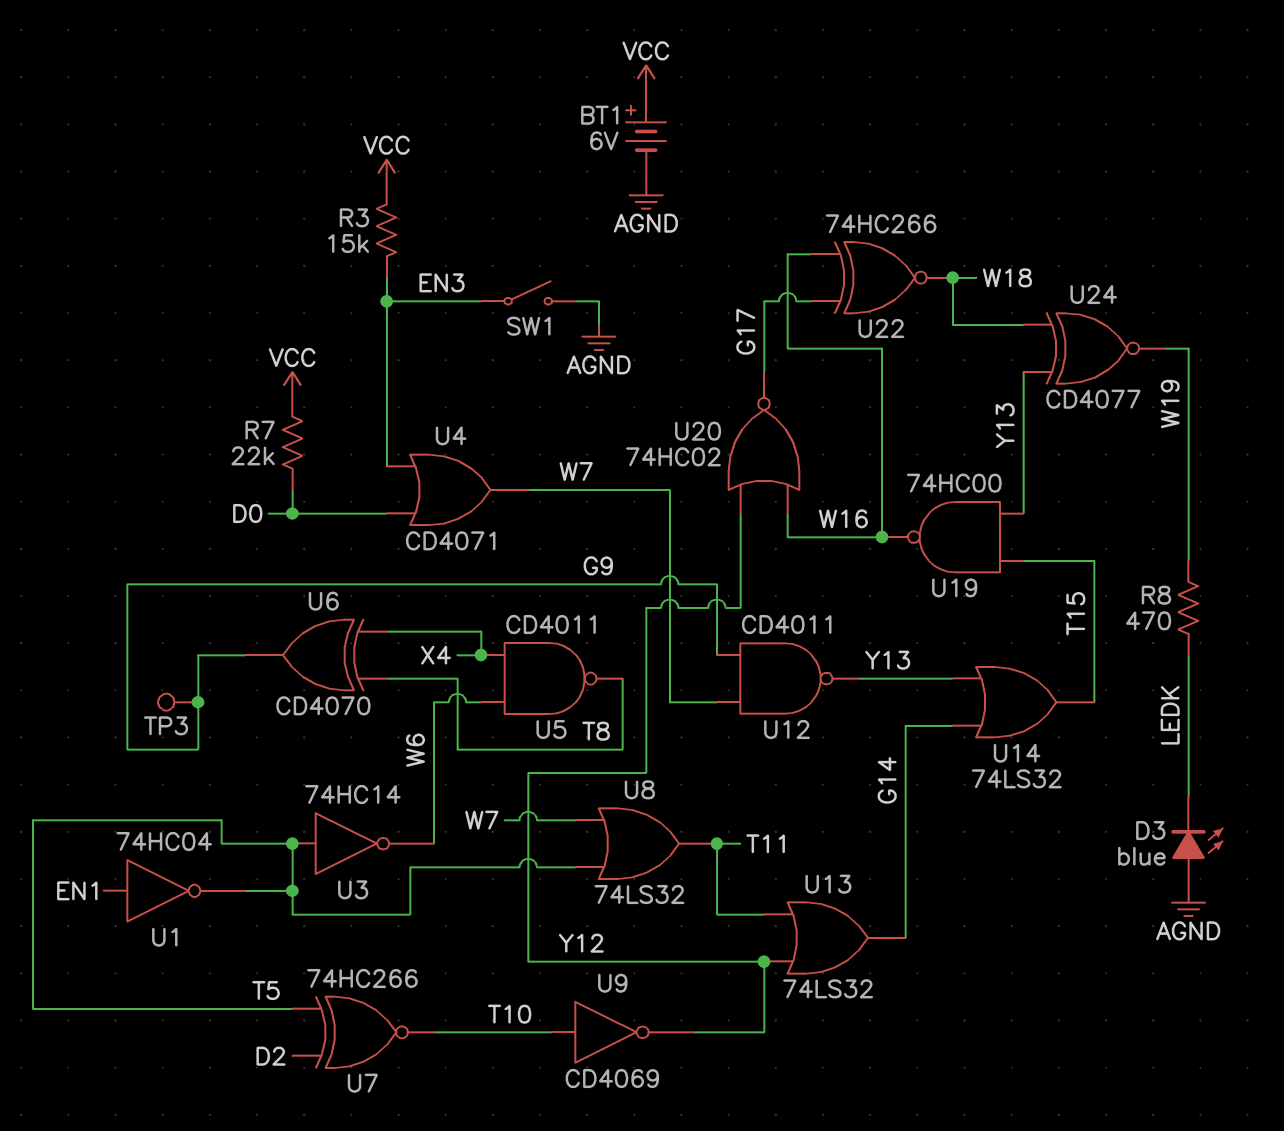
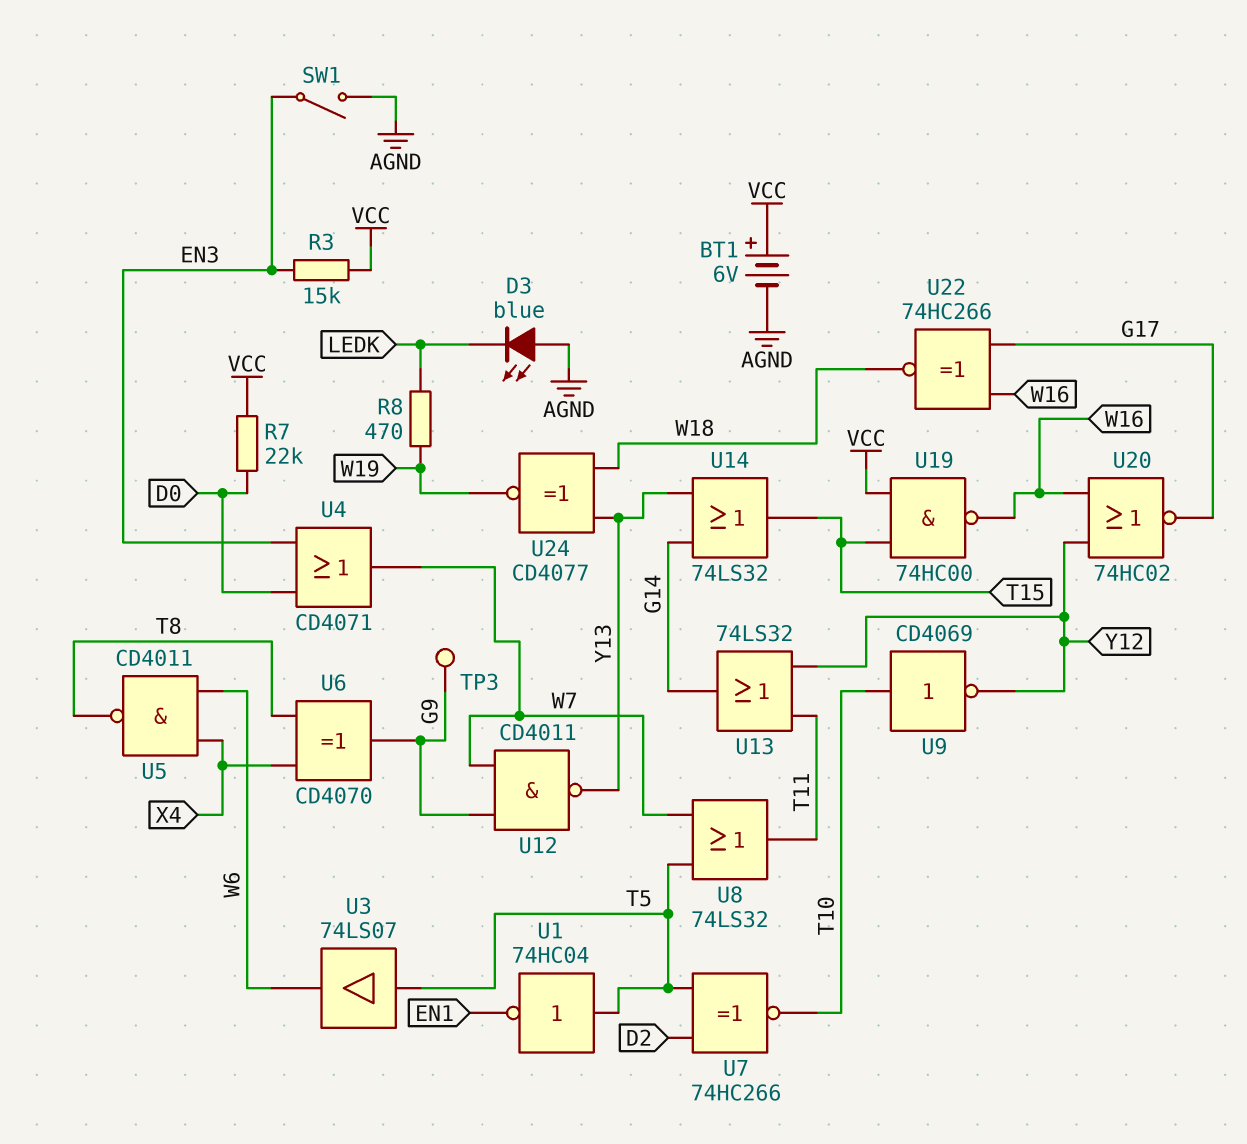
U1: NOT 74HC04 (in EN1, out T5) -> NOT 74HC04 (in T5, out EN1)
U3: NOT 74HC14 (in T5, out W6) -> buffer 74LS07 (in T5, out W6)
U19: NAND 74HC00 (in T15, in Y13, out W16) -> NAND 74HC00 (in T15, in VCC, out W16)

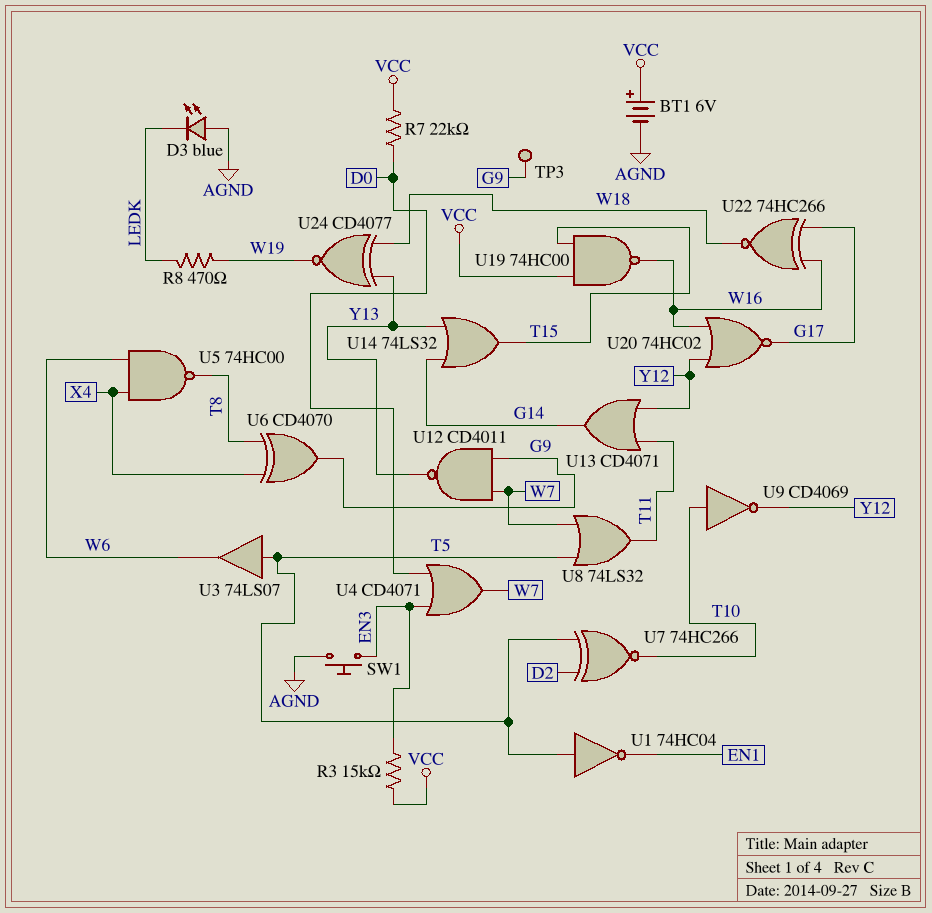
SW1: switch (AGND, EN3) -> button (AGND, EN3)
U5: NAND CD4011 (in W6, in X4, out T8) -> NAND 74HC00 (in W6, in X4, out T8)
U13: OR 74LS32 (in T11, in Y12, out G14) -> OR CD4071 (in T11, in Y12, out G14)

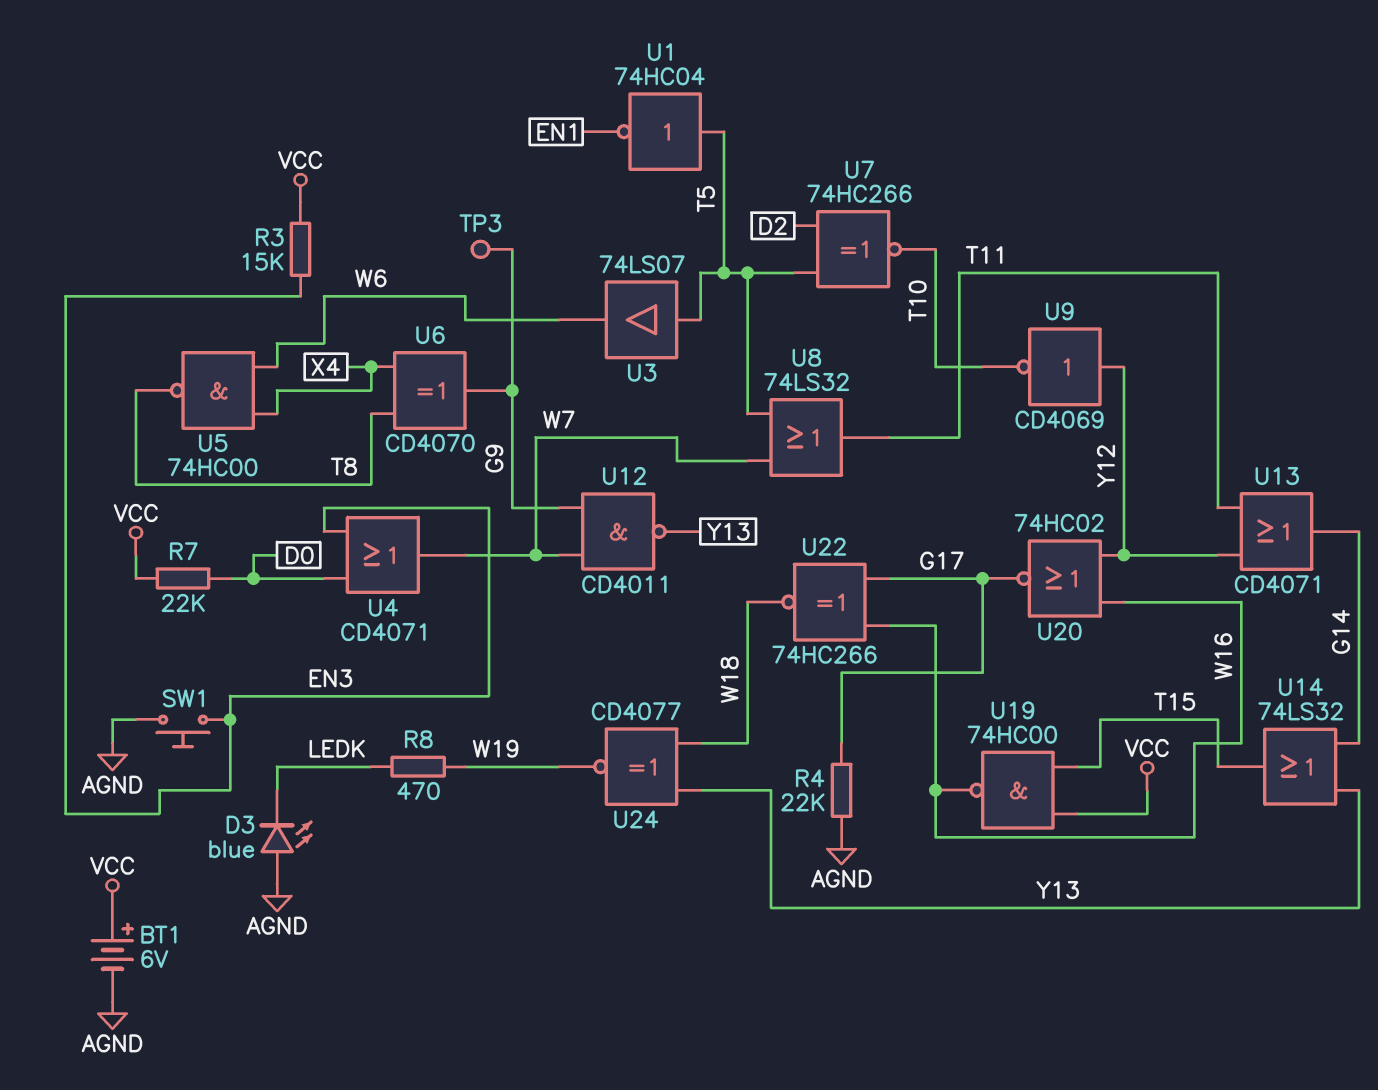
R4: none -> 22k (AGND, G17)
U9: NOT CD4069 (in T10, out Y12) -> NOT CD4069 (in Y12, out T10)

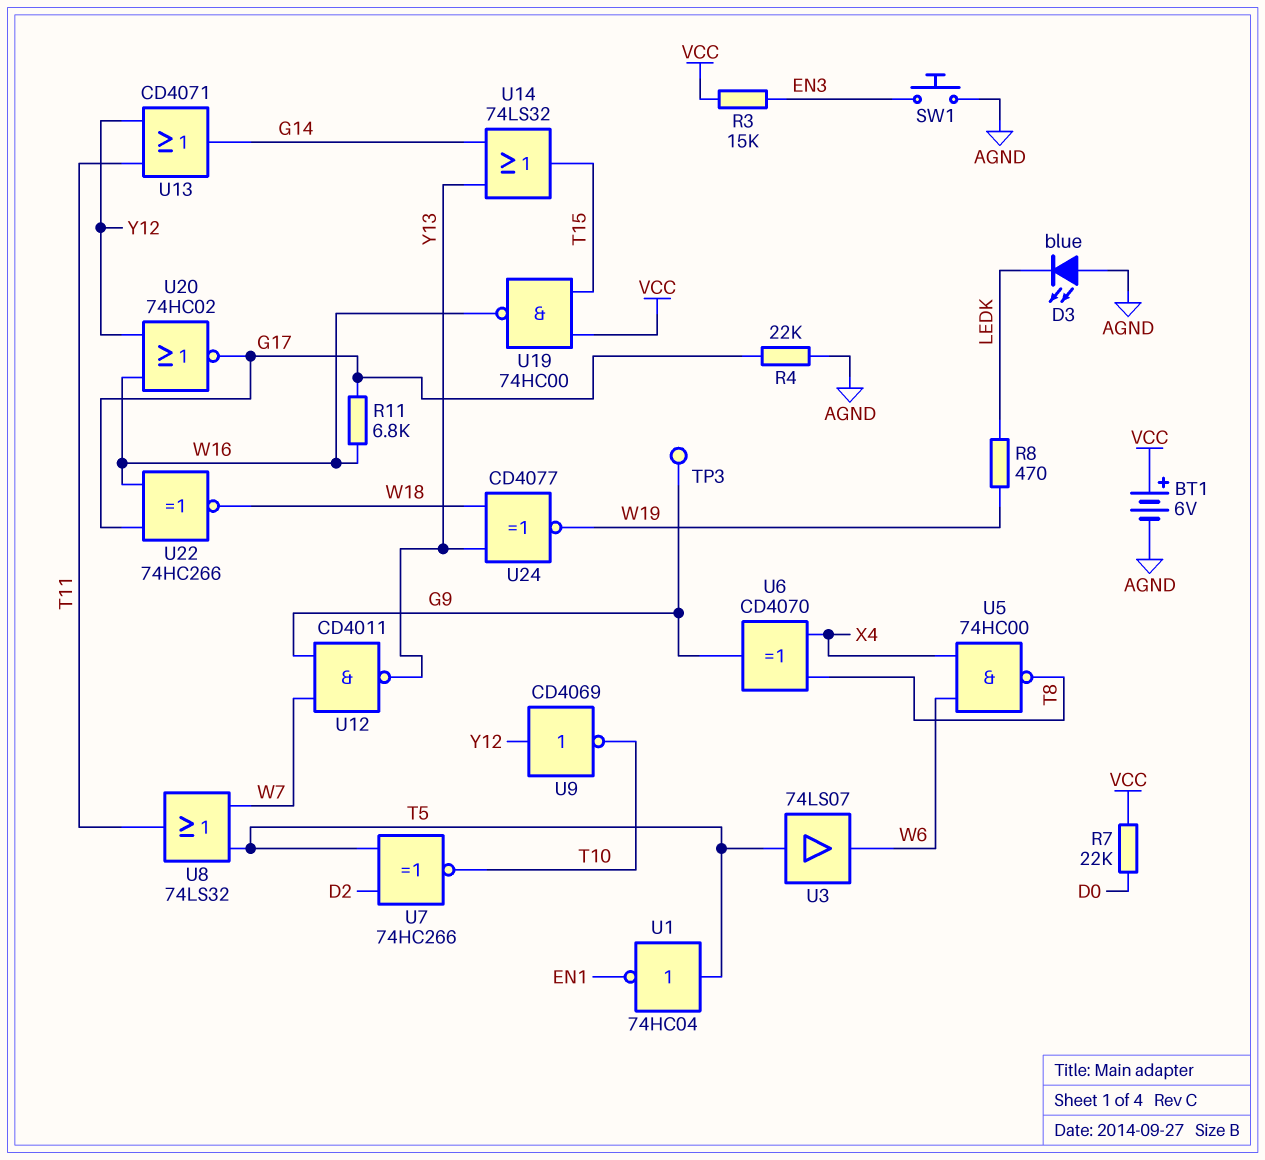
R11: none -> 6.8k (G17, W16)
U4: OR CD4071 (in D0, in EN3, out W7) -> none

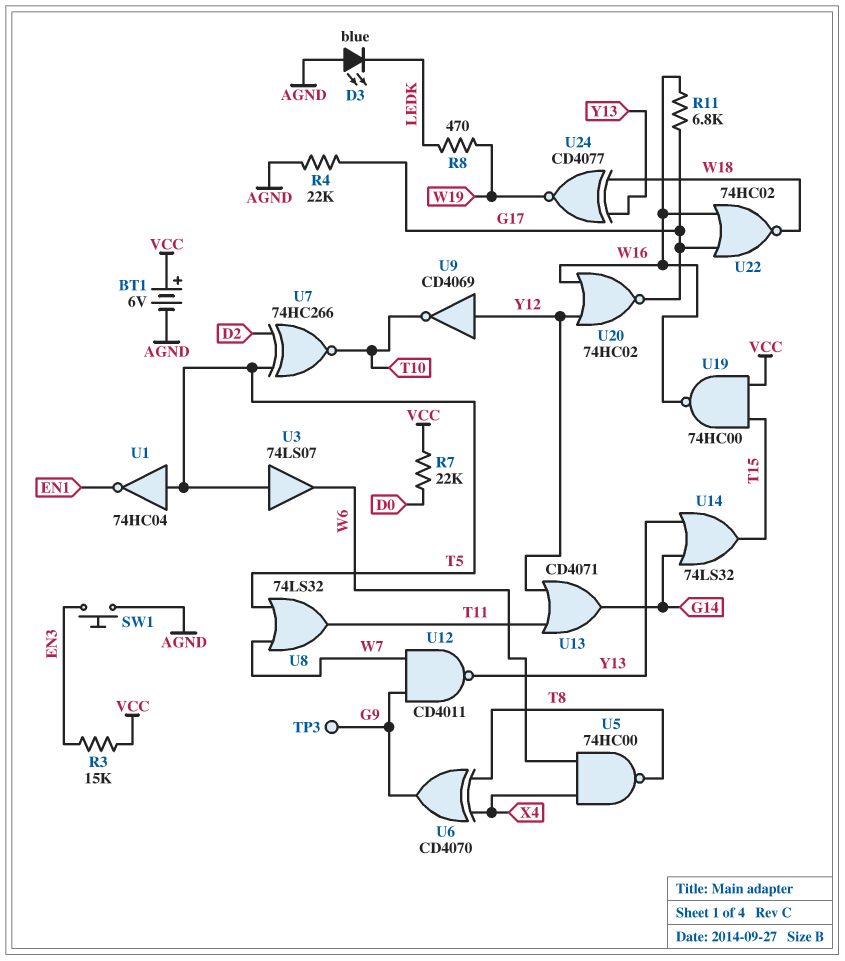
U22: XNOR 74HC266 (in G17, in W16, out W18) -> NOR 74HC02 (in G17, in W16, out W18)

